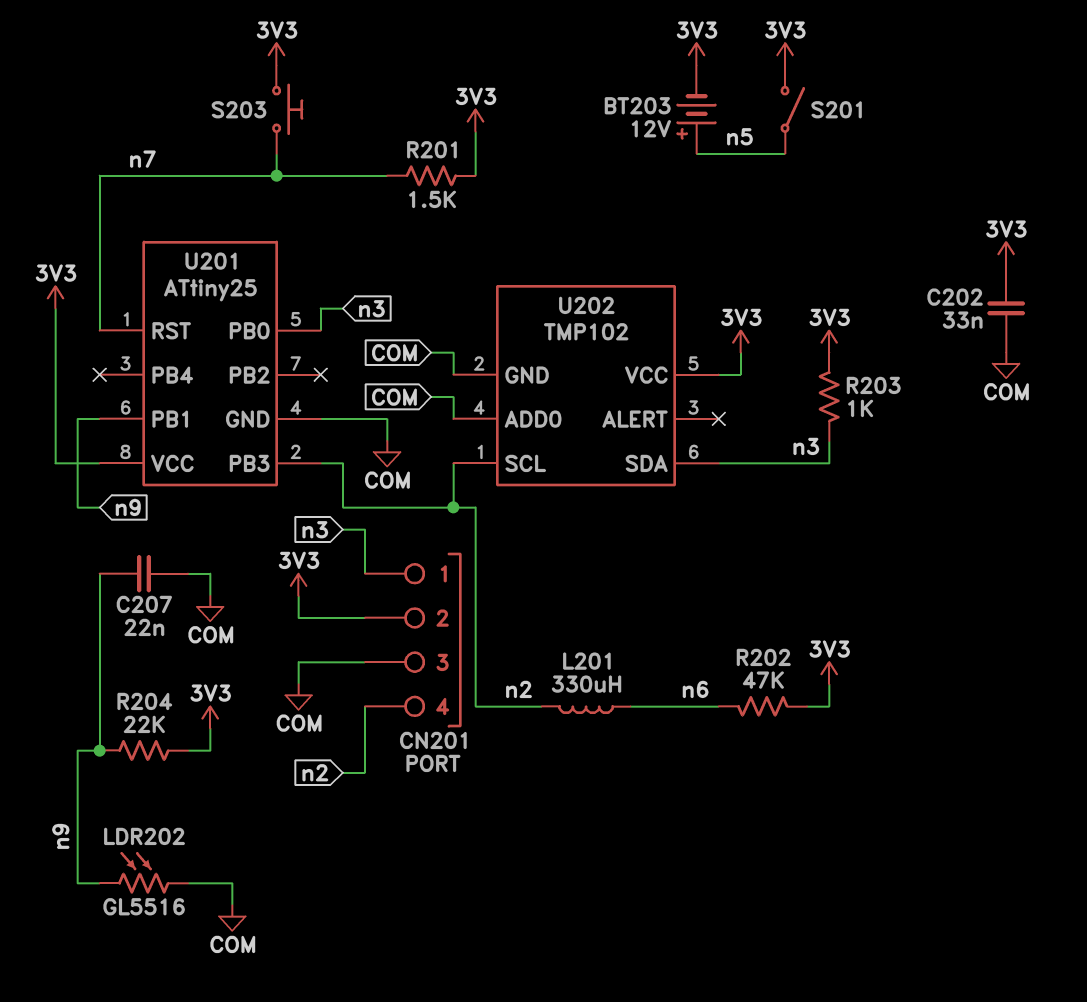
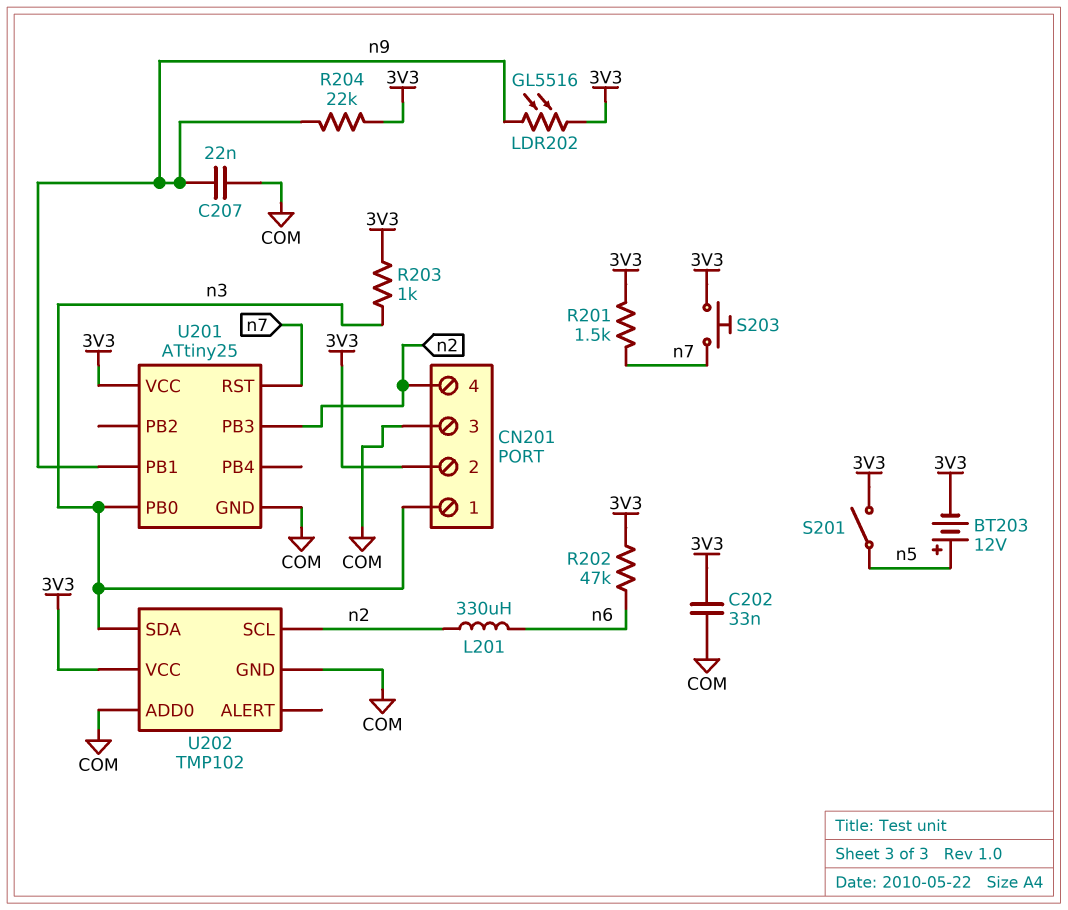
LDR202: GL5516 (COM, n9) -> GL5516 (3V3, n9)

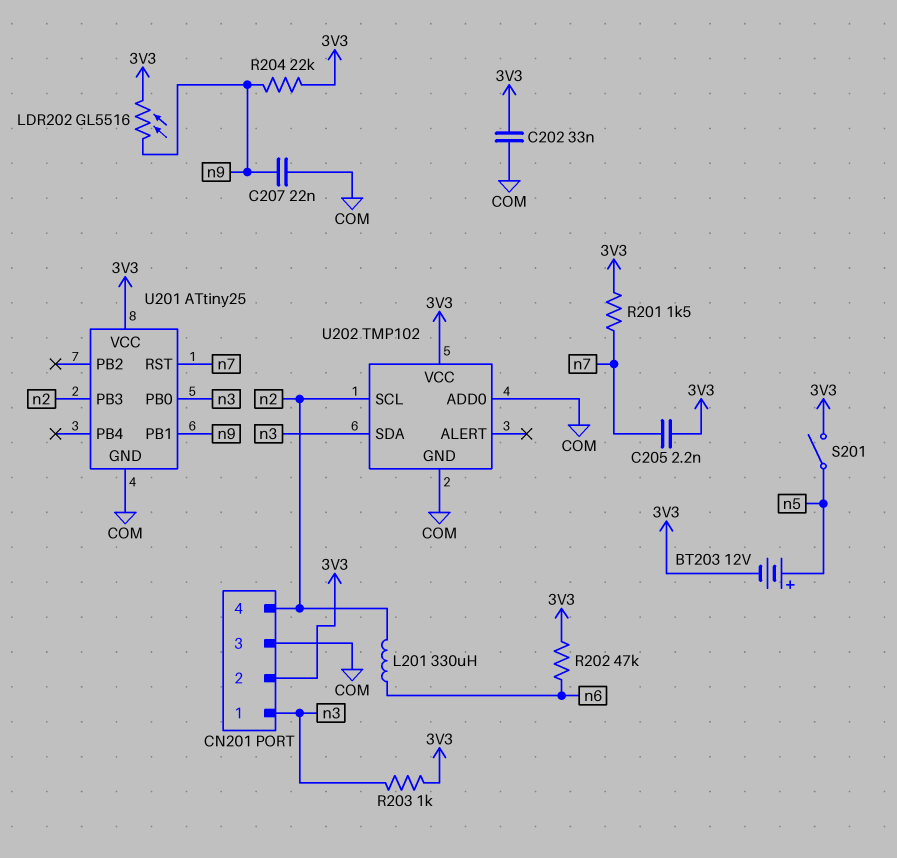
C205: none -> 2.2nF (3V3, n7)
S203: button (3V3, n7) -> none

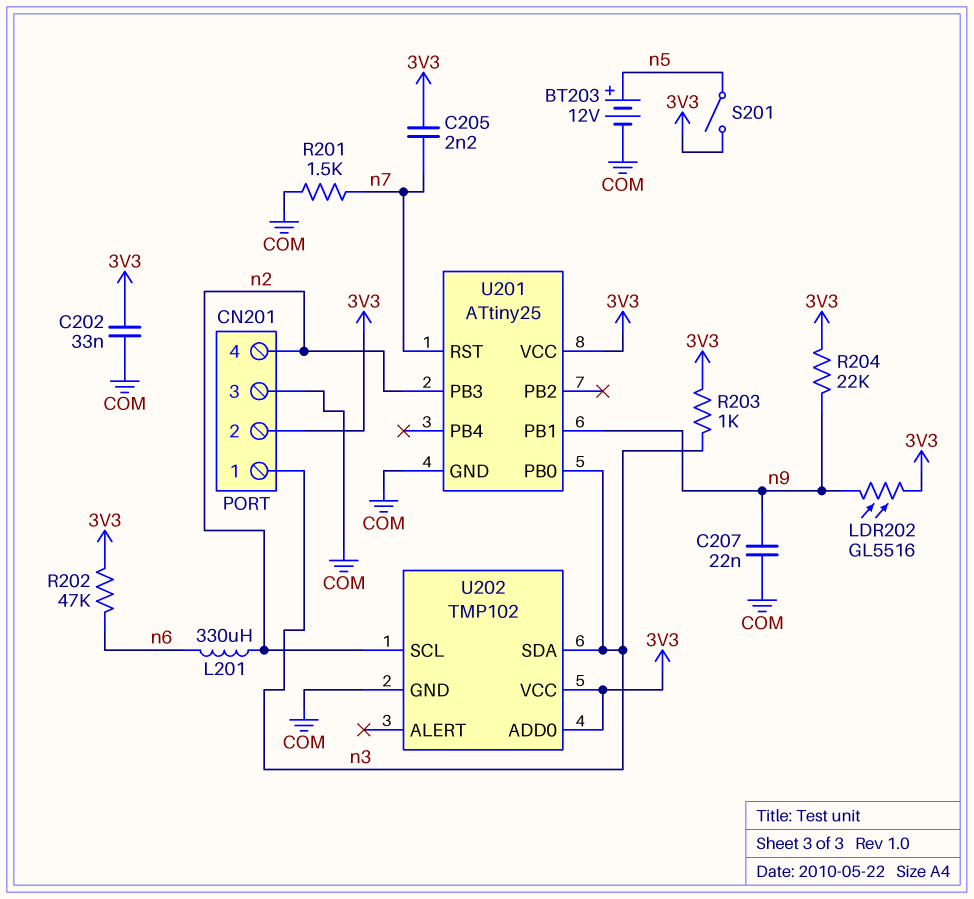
BT203: 12V (plus n5, minus 3V3) -> 12V (plus n5, minus COM)
R201: 1.5k (3V3, n7) -> 1.5k (COM, n7)
U202 pin ADD0: COM -> 3V3

